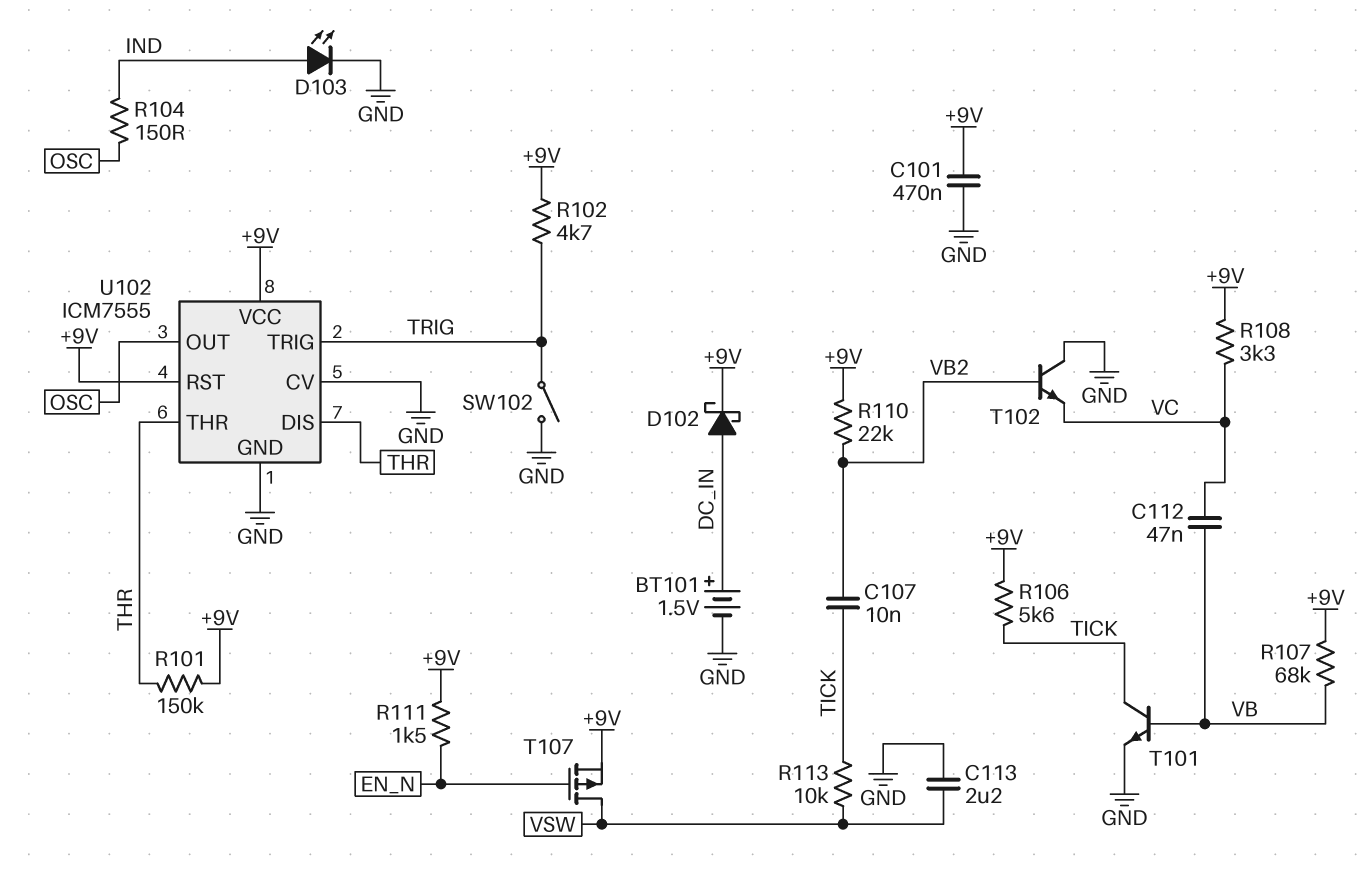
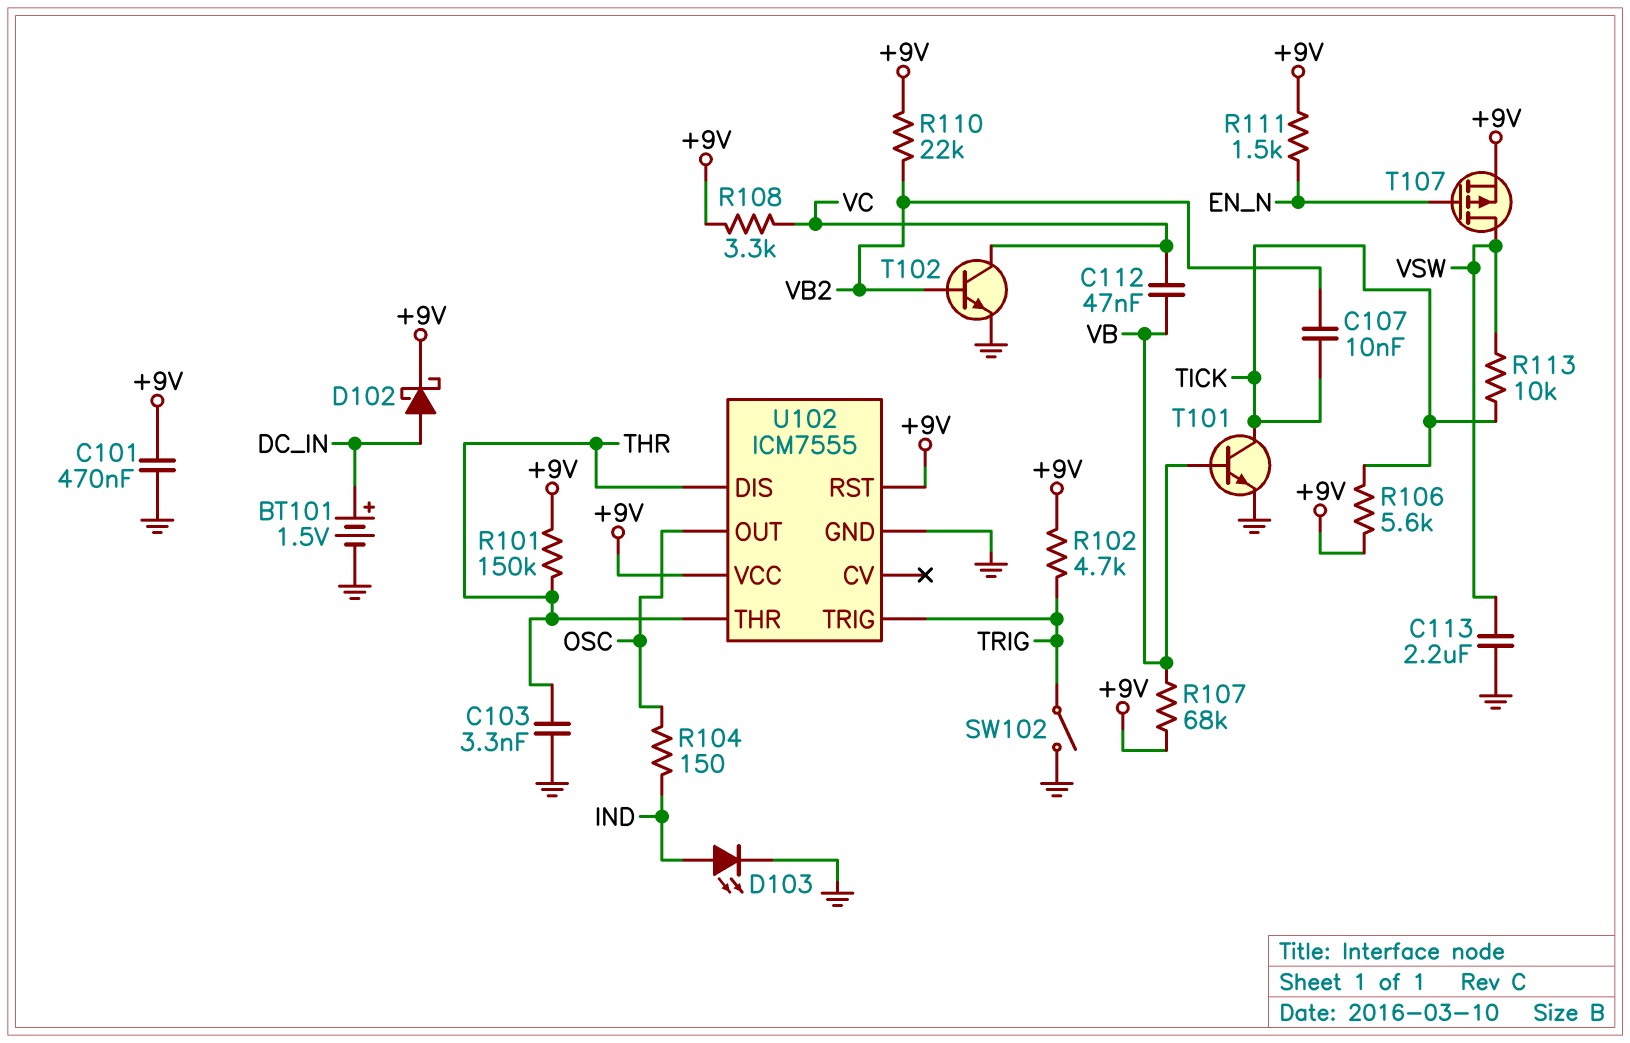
C103: none -> 3.3nF (GND, THR)
T102: NPN (B VB2, C GND, E VC) -> NPN (B VB2, C VC, E GND)
U102 pin CV: GND -> none

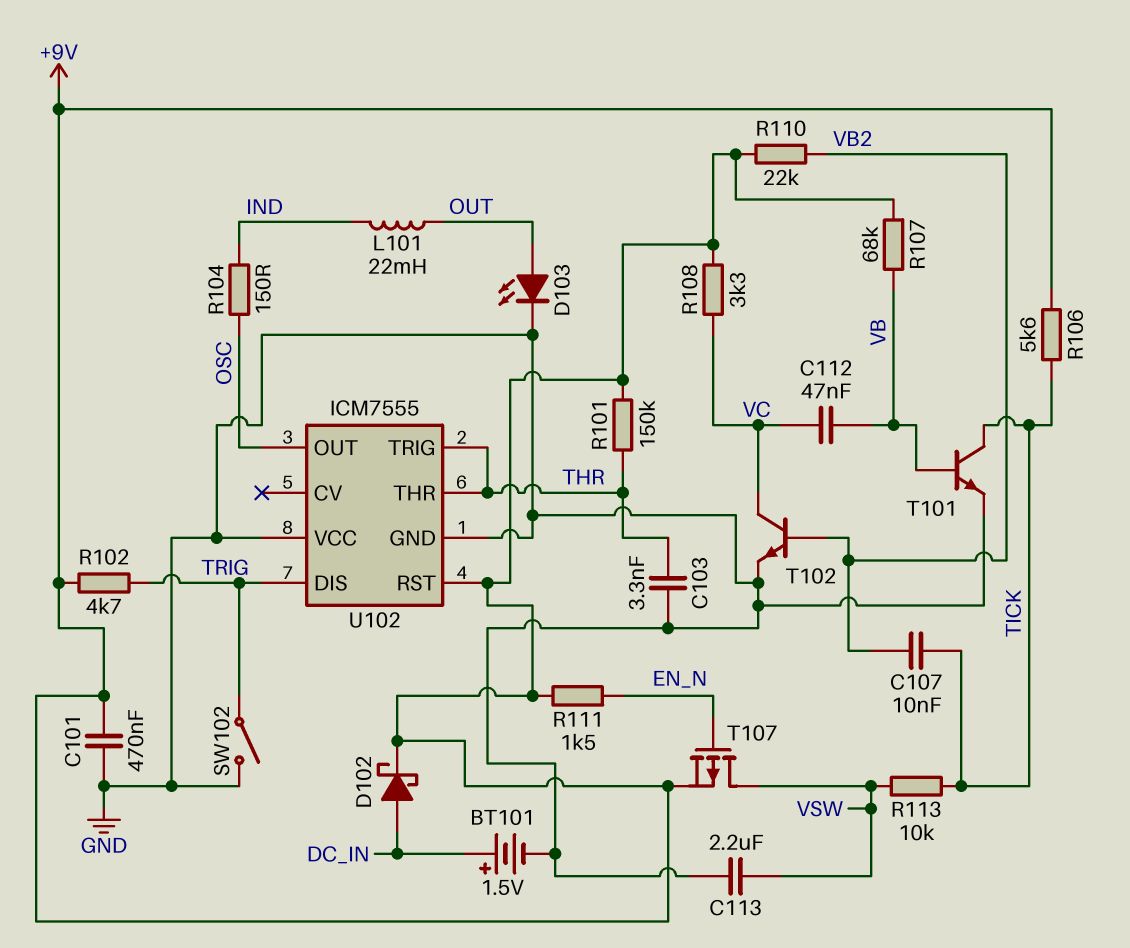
D103: LED (A IND, K GND) -> LED (A OUT, K GND)
L101: none -> 22mH (IND, OUT)
U102 pin DIS: THR -> TRIG
U102 pin TRIG: TRIG -> THR
U102 pin VCC: +9V -> GND

